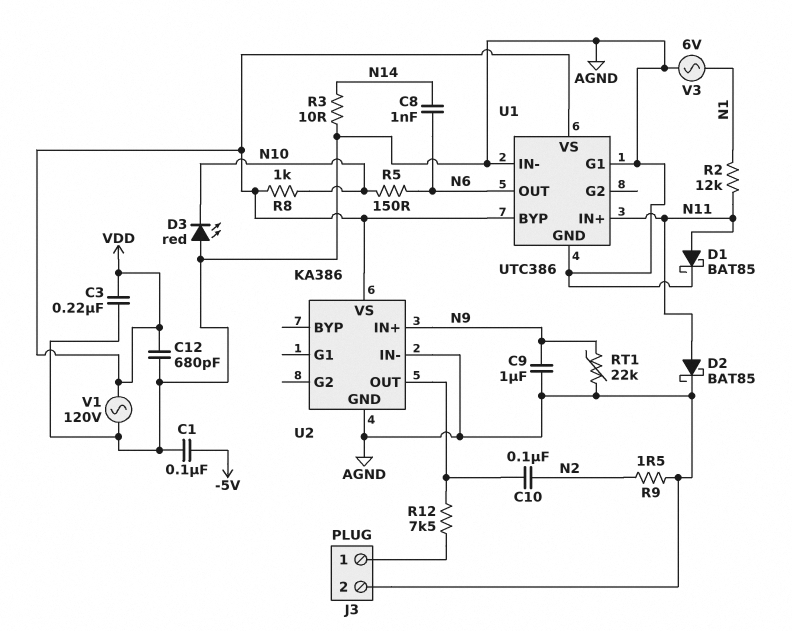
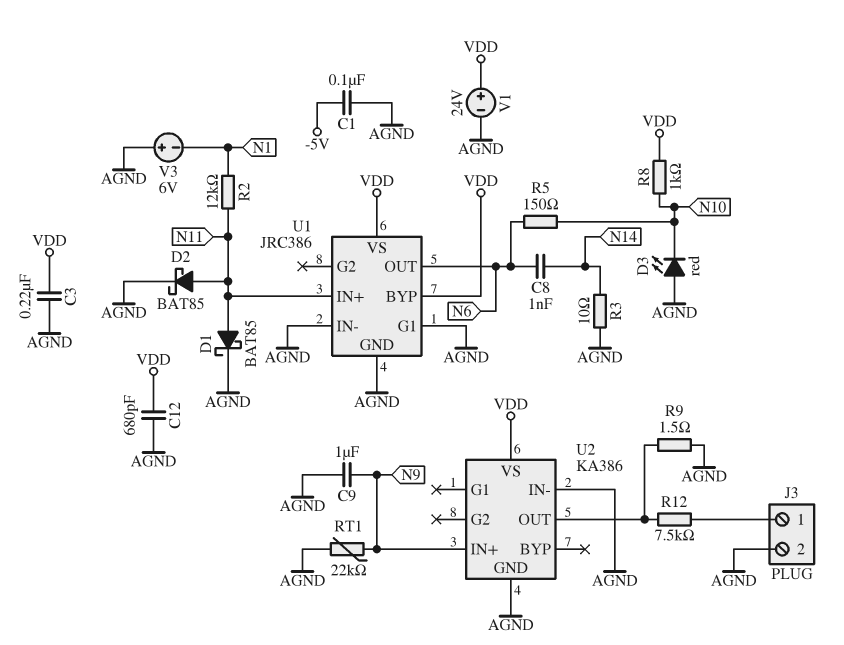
C10: 100nF (N2, U2/OUT) -> none
R9: 1.5 (AGND, N2) -> 1.5 (AGND, U2/OUT)
U1: UTC386 -> JRC386
V1: AC 120V (AGND, VDD) -> 24V (plus VDD, minus AGND)
V3: AC 6V (AGND, N1) -> 6V (plus AGND, minus N1)

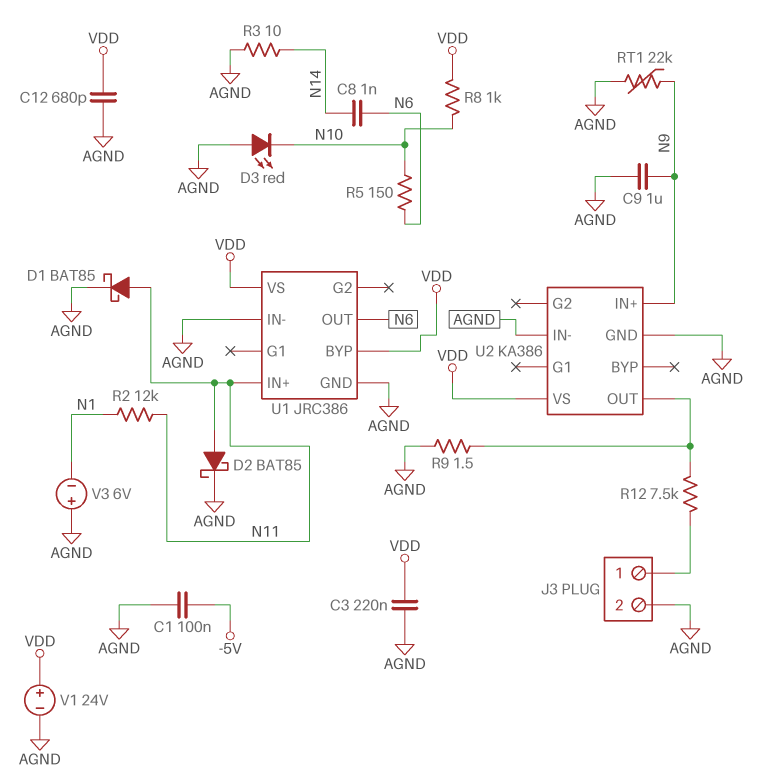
U1 pin G1: AGND -> none

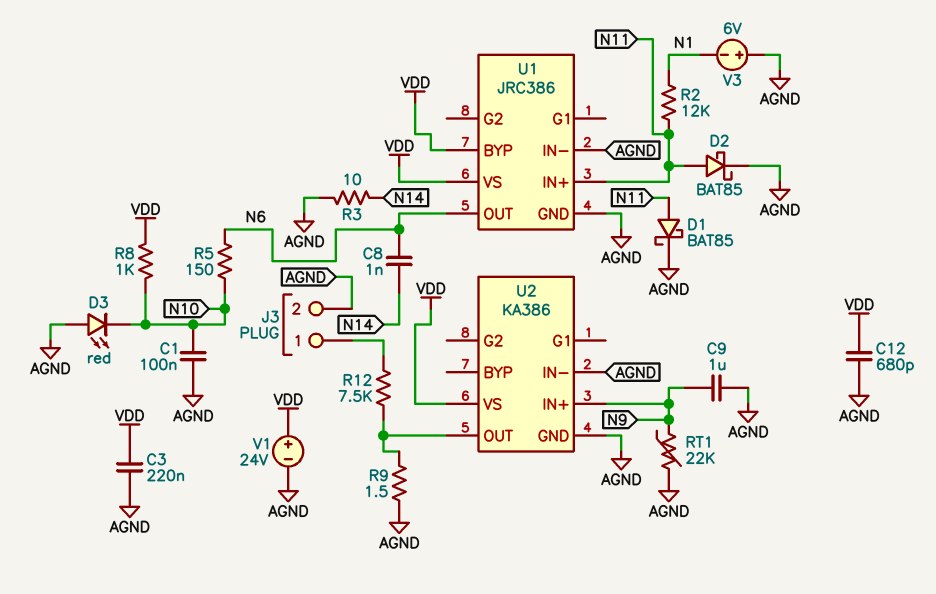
C1: 100nF (-5V, AGND) -> 100nF (AGND, N10)

